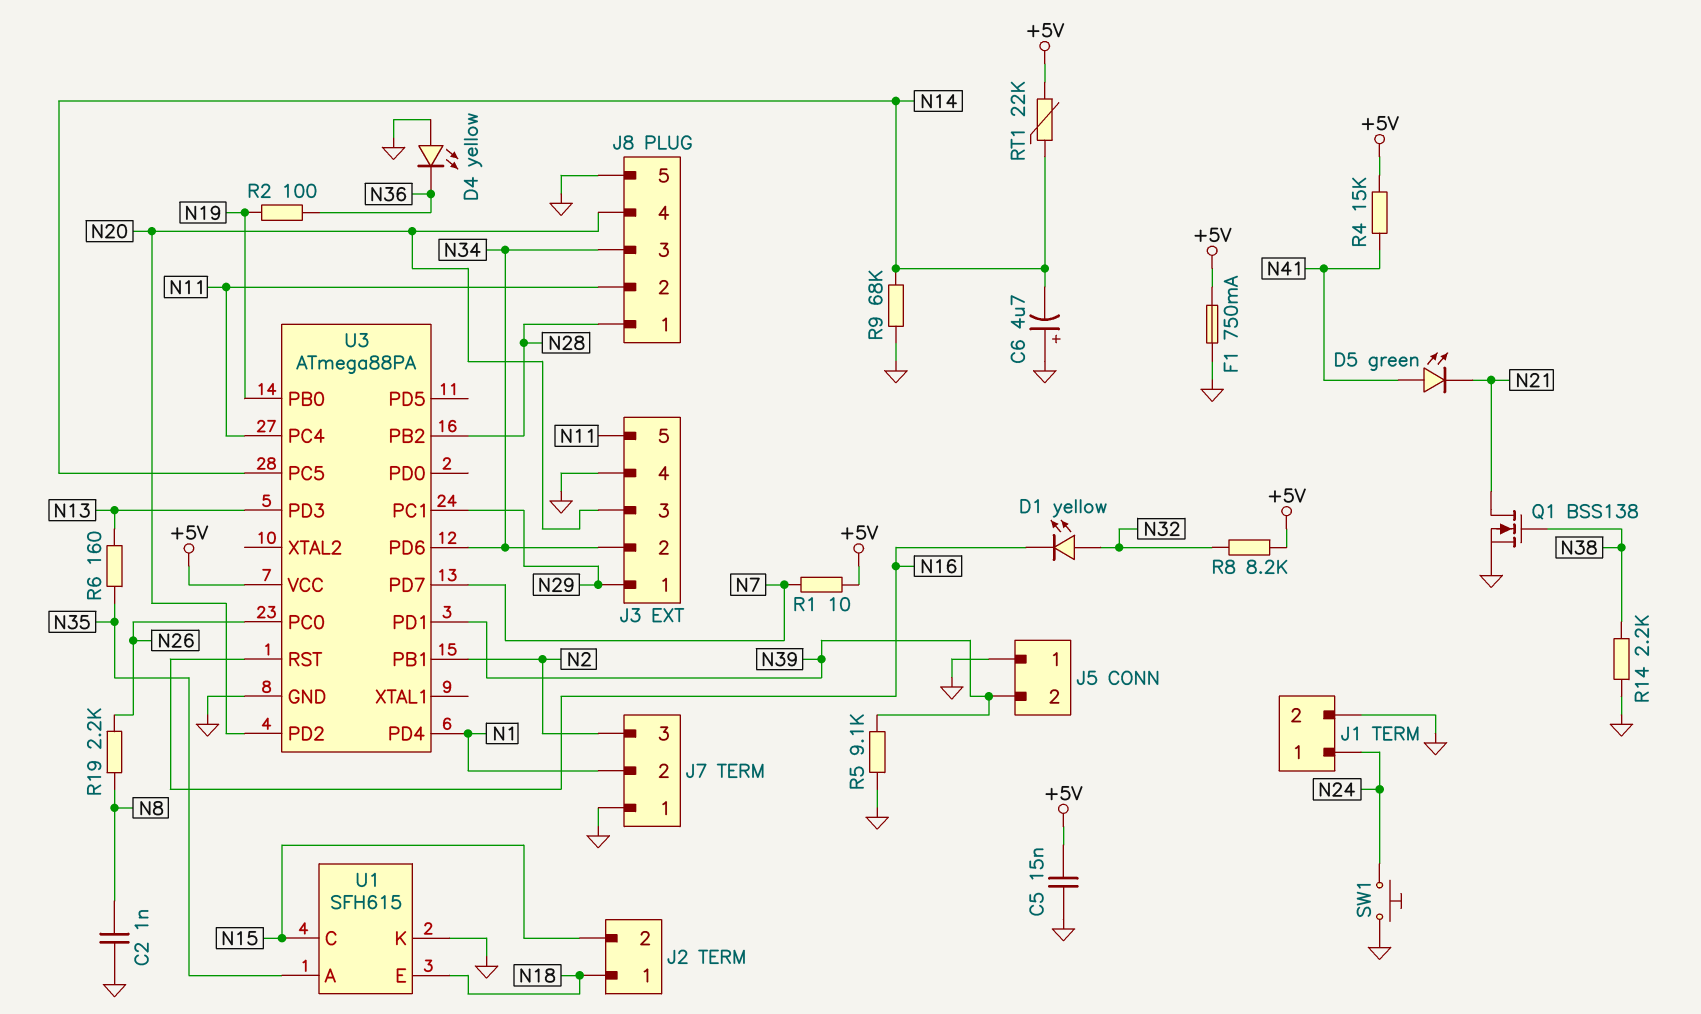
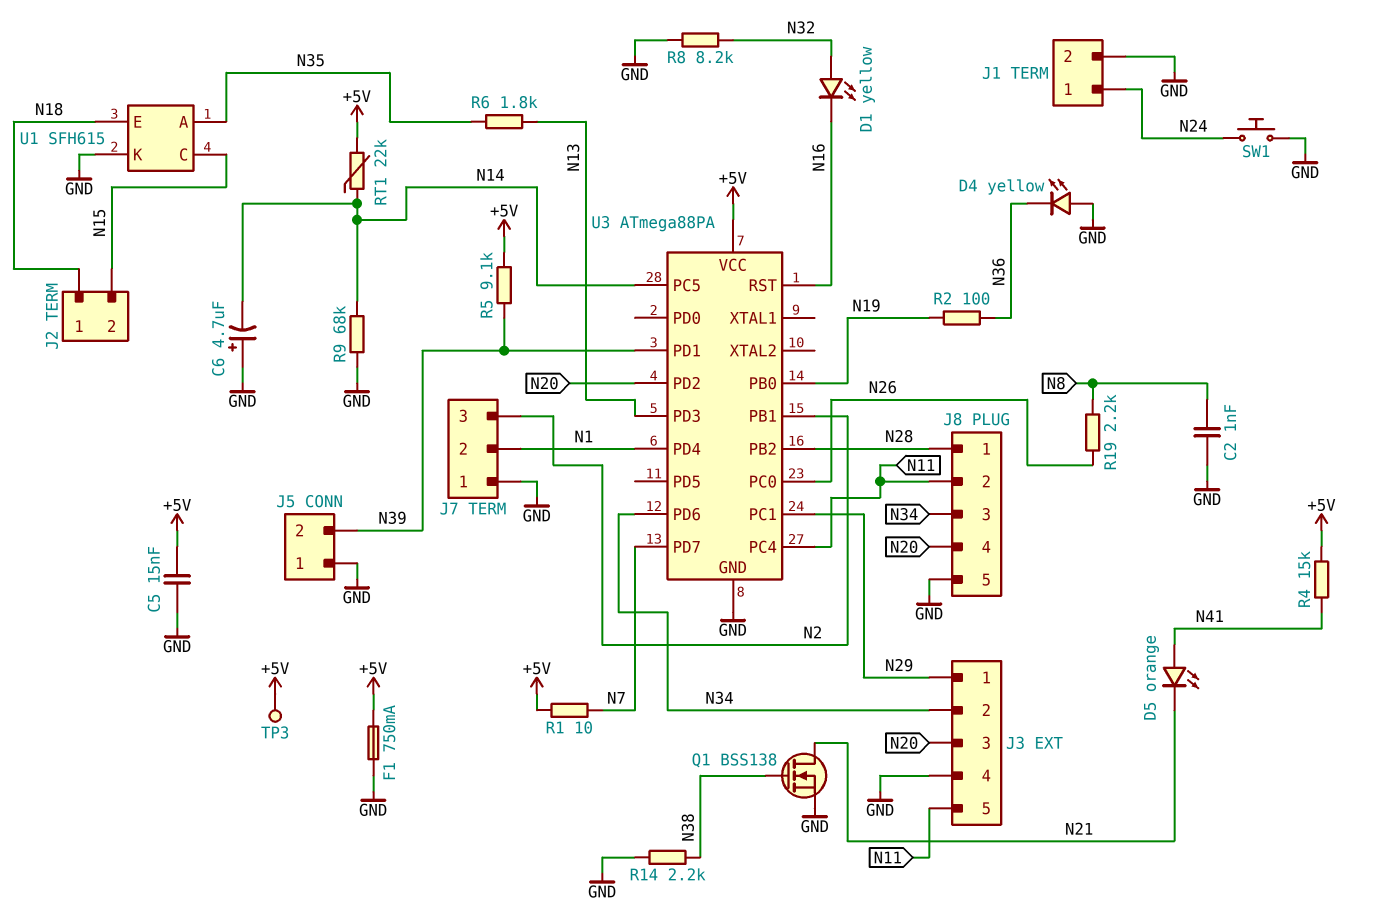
D5: LED green (A N41, K N21) -> LED orange (A N41, K N21)
R5: 9.1k (GND, N39) -> 9.1k (+5V, N39)
R6: 160 (N13, N35) -> 1.8k (N13, N35)
R8: 8.2k (+5V, N32) -> 8.2k (GND, N32)
TP3: none -> test point (+5V)

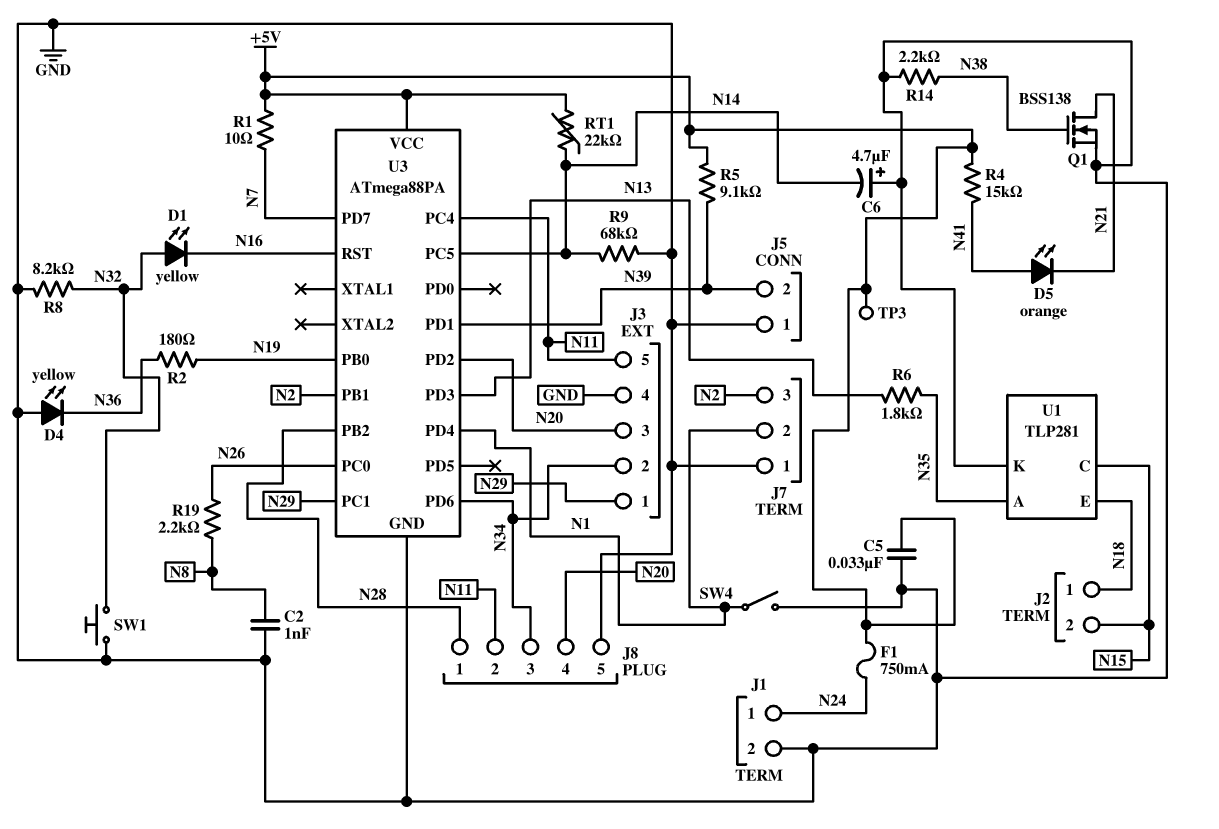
C5: 15nF (+5V, GND) -> 33nF (+5V, GND)
F1: 750mA (+5V, GND) -> 750mA (+5V, N24)
R2: 100 (N19, N36) -> 180 (N19, N36)
SW1: button (GND, N24) -> button (GND, N32)
SW4: none -> switch (GND, N1)
U1: SFH615 -> TLP281

